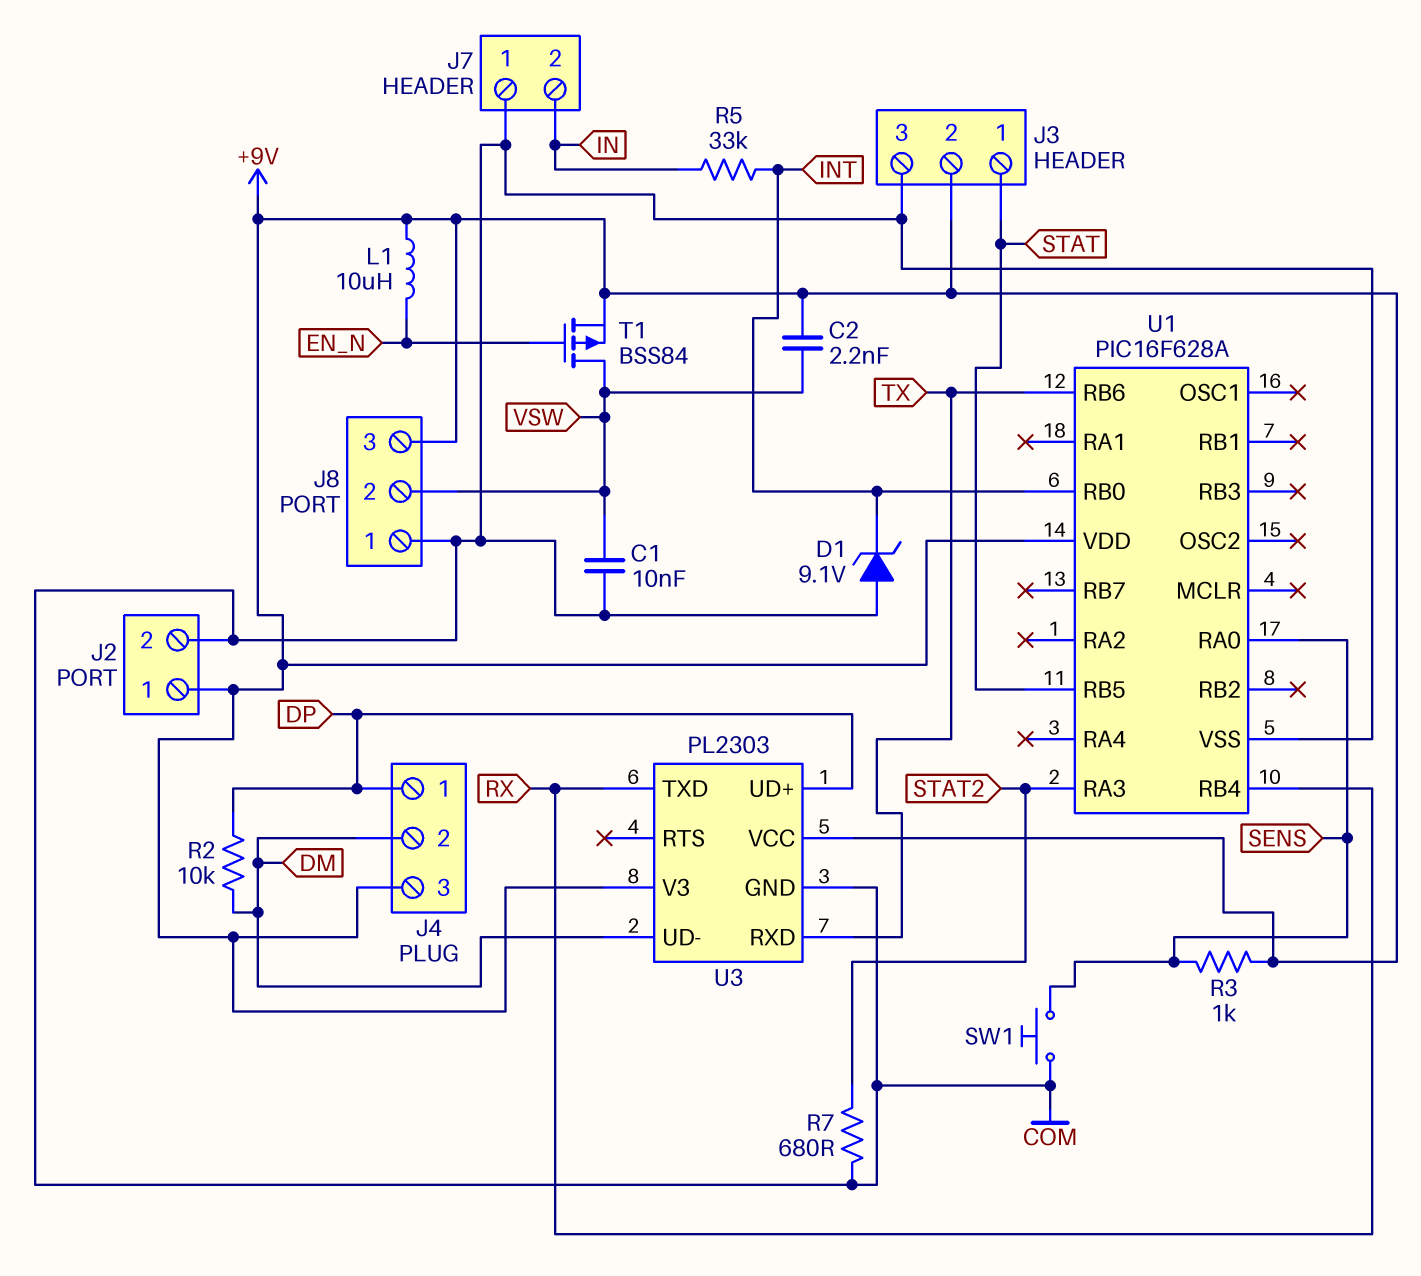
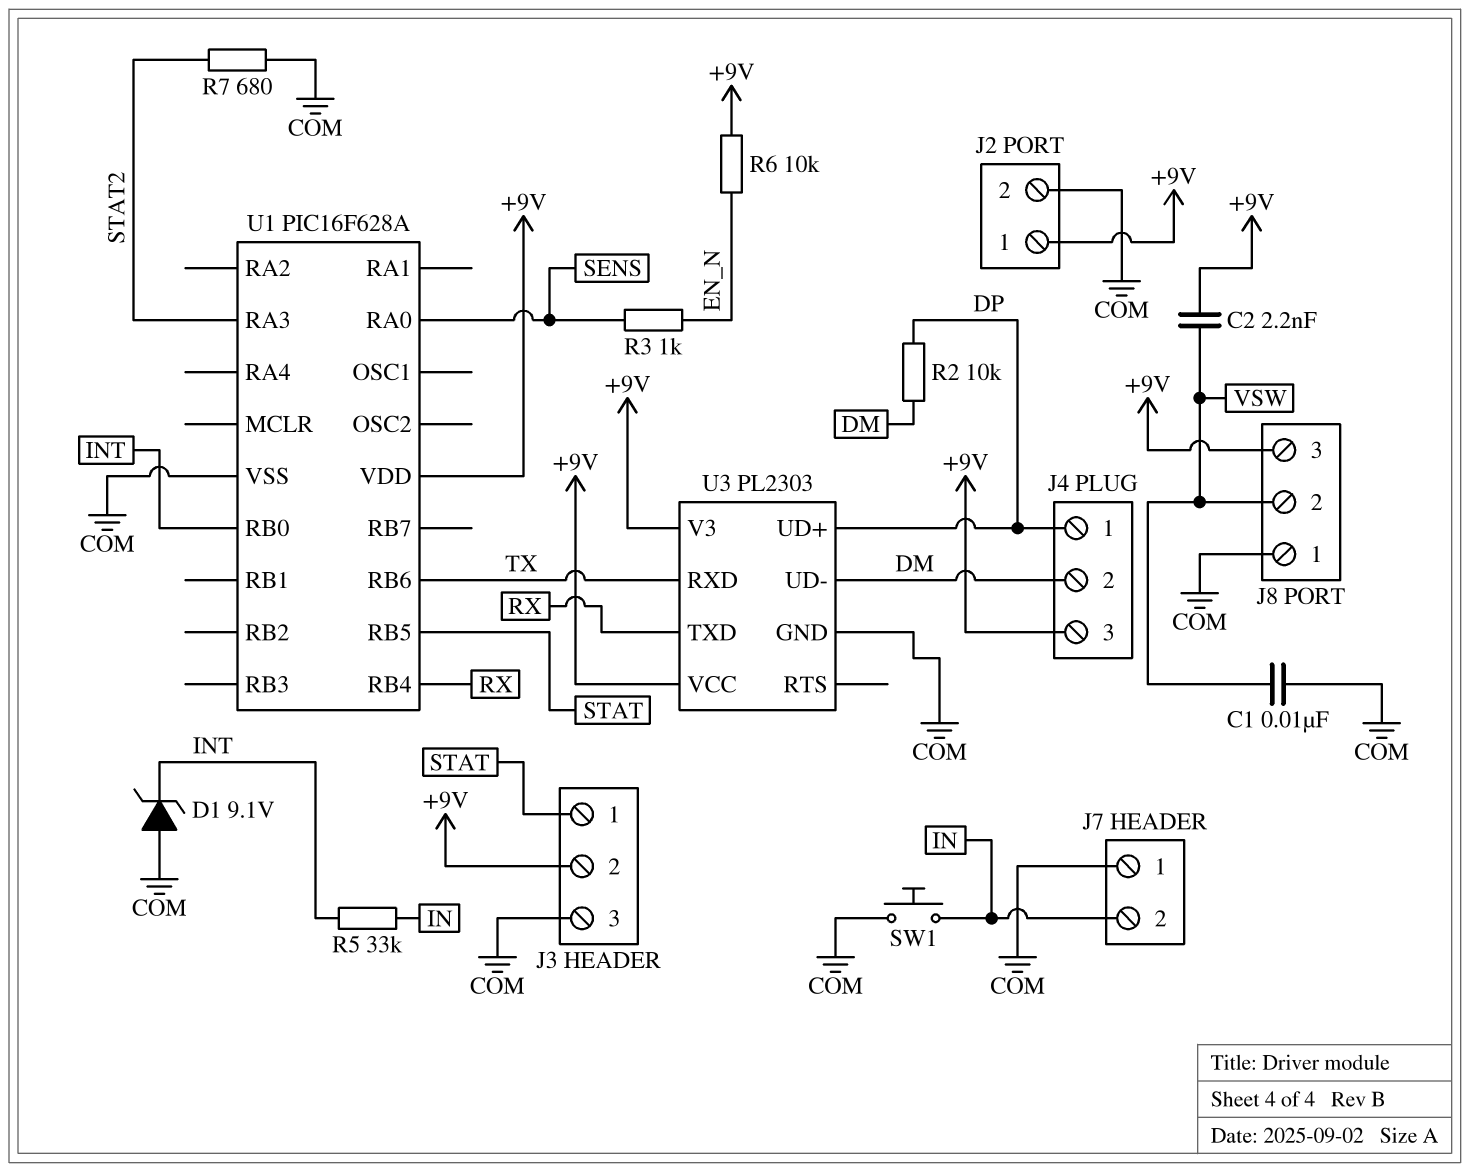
L1: 10uH (+9V, EN_N) -> none
R3: 1k (+9V, SENS) -> 1k (EN_N, SENS)
R6: none -> 10k (+9V, EN_N)
SW1: button (COM, SENS) -> button (COM, IN)
T1: PMOS BSS84 (G EN_N, D VSW, S +9V) -> none

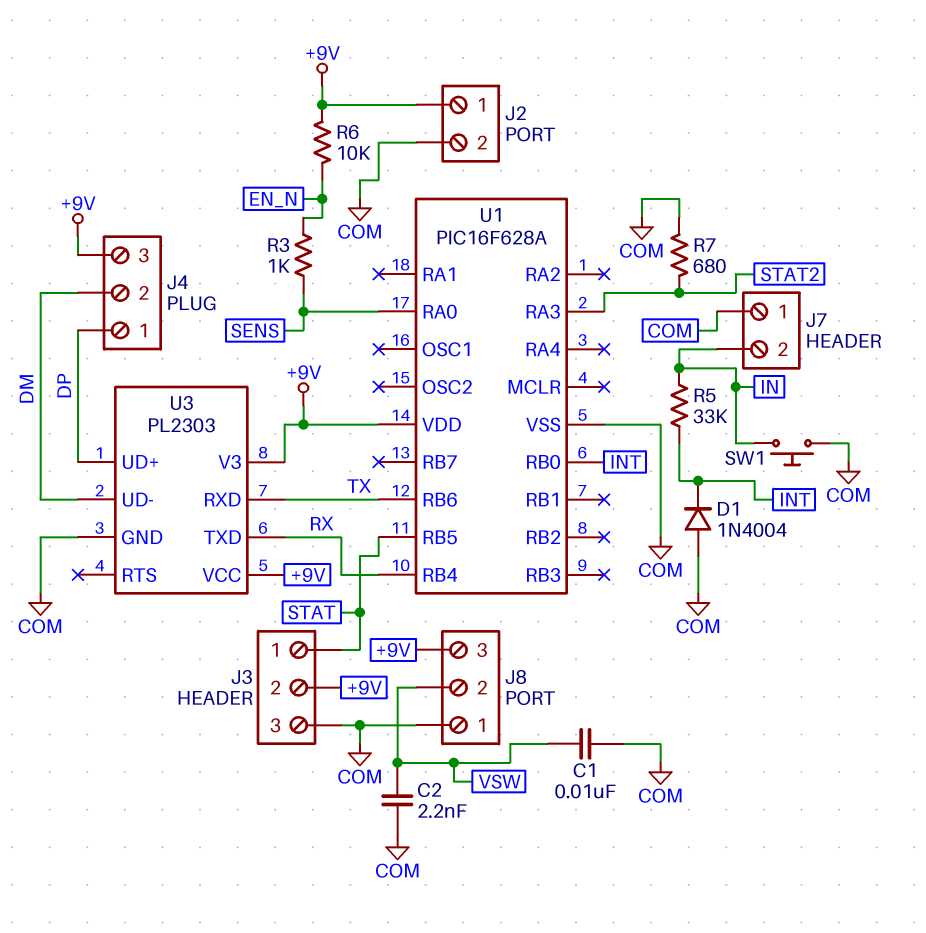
C2: 2.2nF (+9V, VSW) -> 2.2nF (COM, VSW)
D1: zener 9.1V (A COM, K INT) -> diode 1N4004 (A COM, K INT)
R2: 10k (DM, DP) -> none

